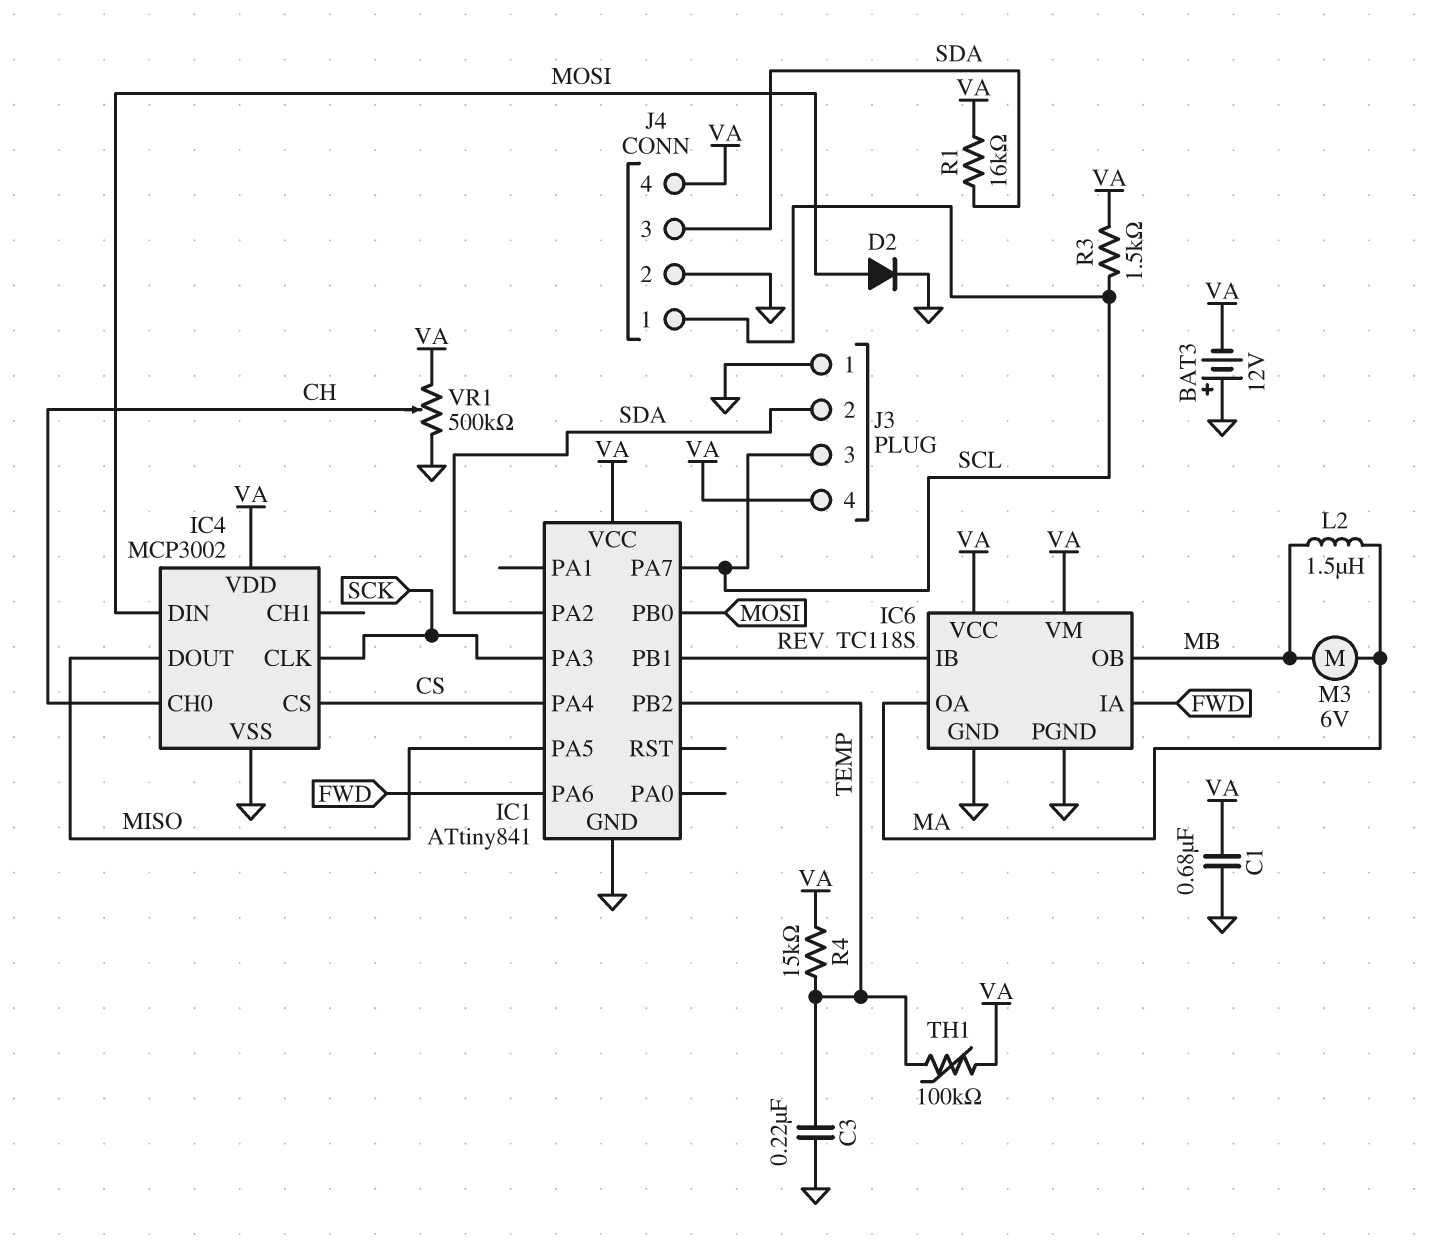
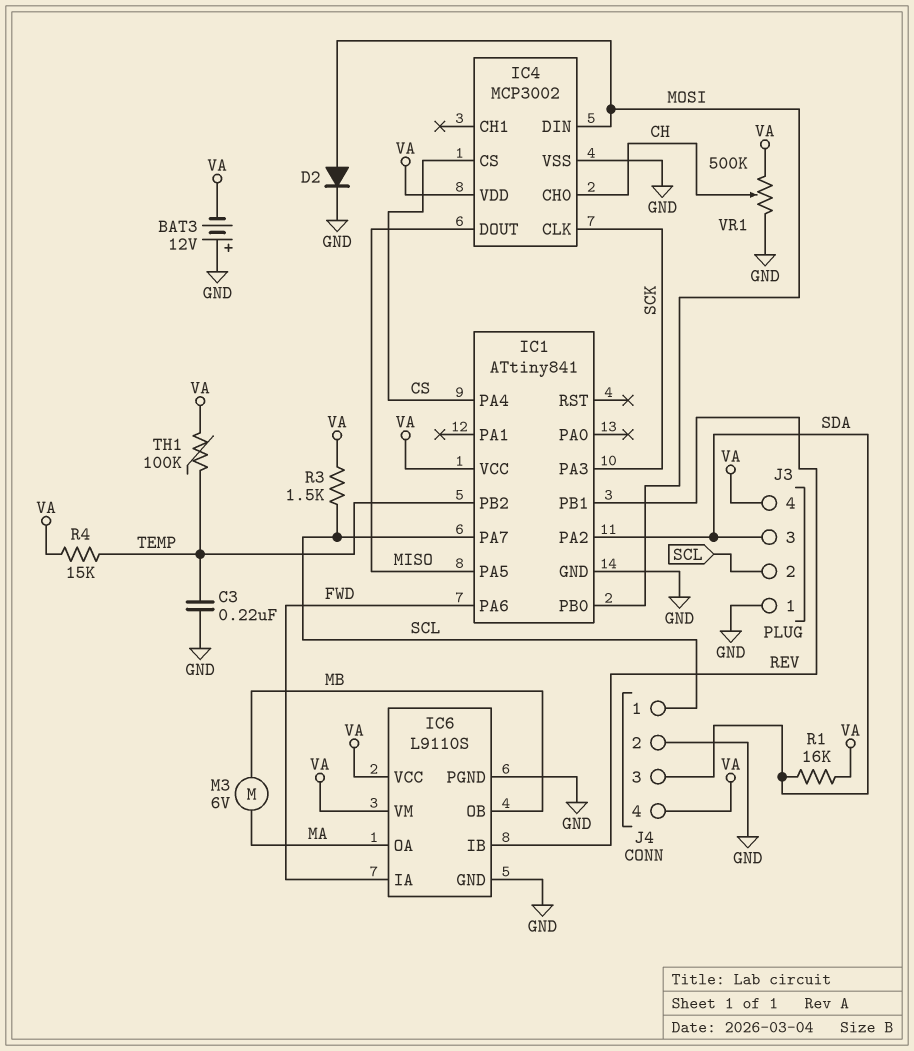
C1: 680nF (GND, VA) -> none
IC6: TC118S -> L9110S
J3 pin 2: SDA -> SCL
J3 pin 3: SCL -> SDA
L2: 1.5uH (MA, MB) -> none

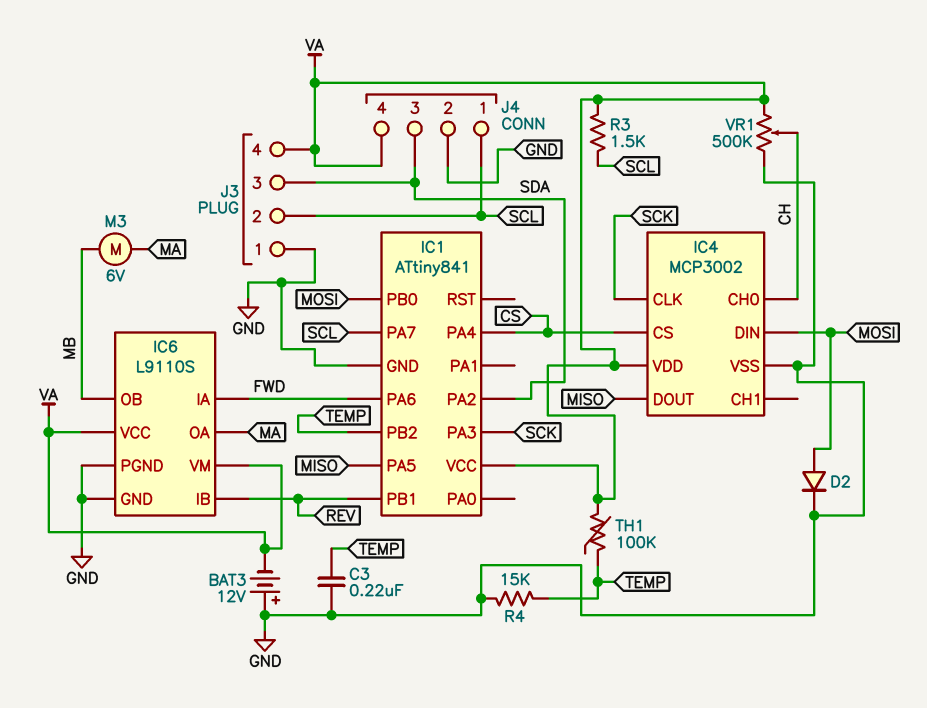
R1: 16k (SDA, VA) -> none
R4: 15k (TEMP, VA) -> 15k (GND, TEMP)

